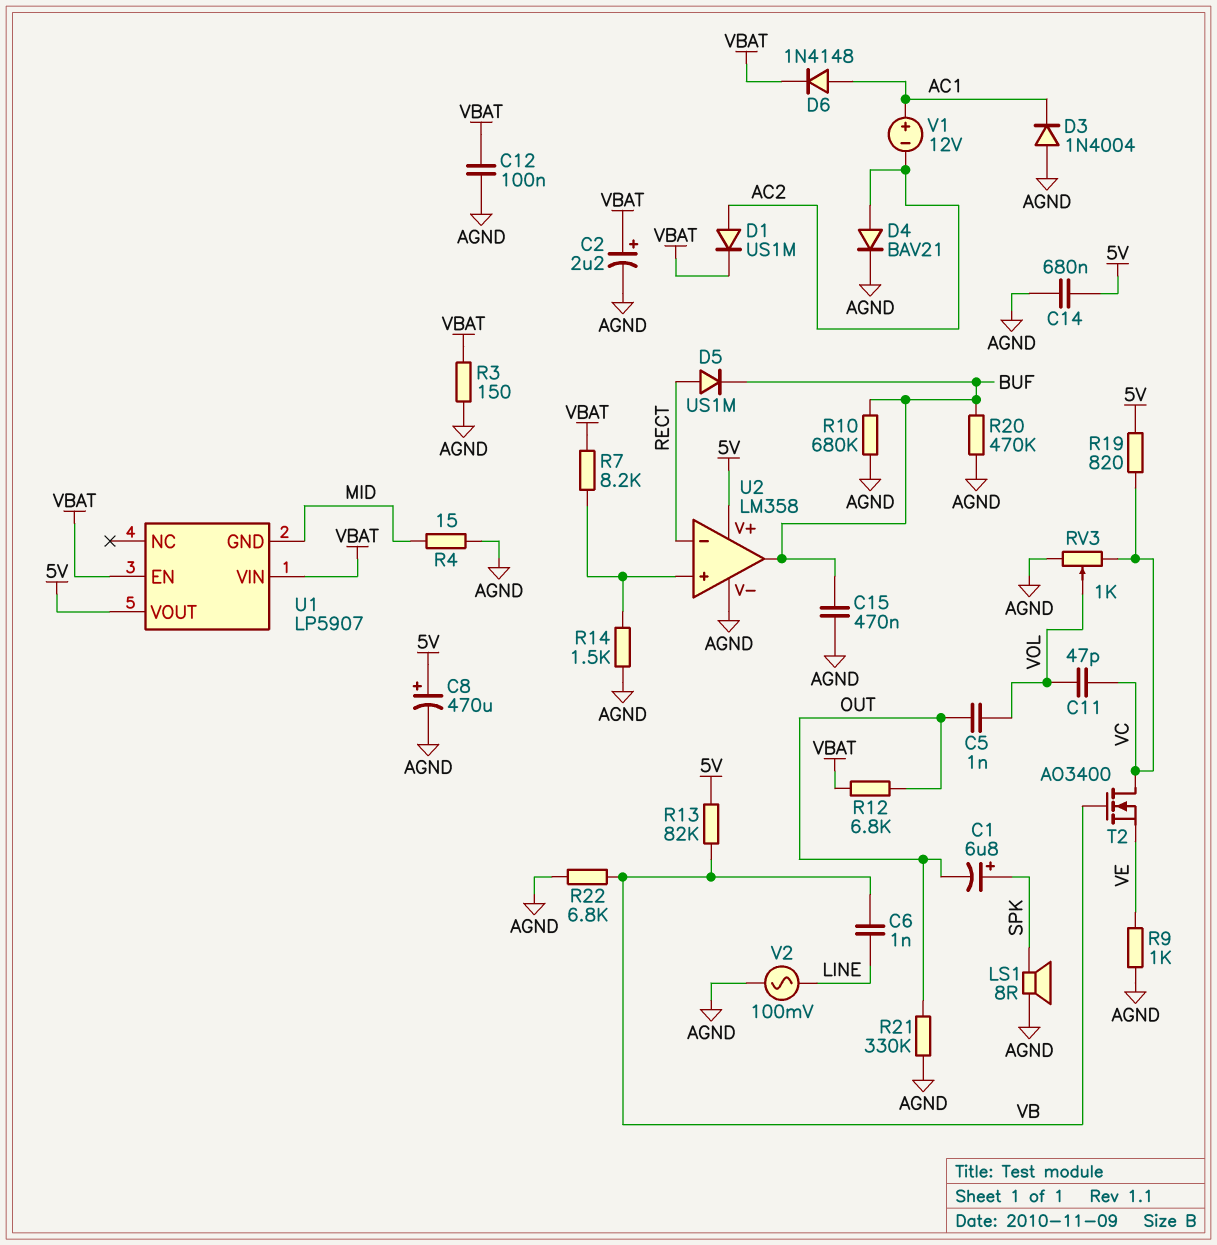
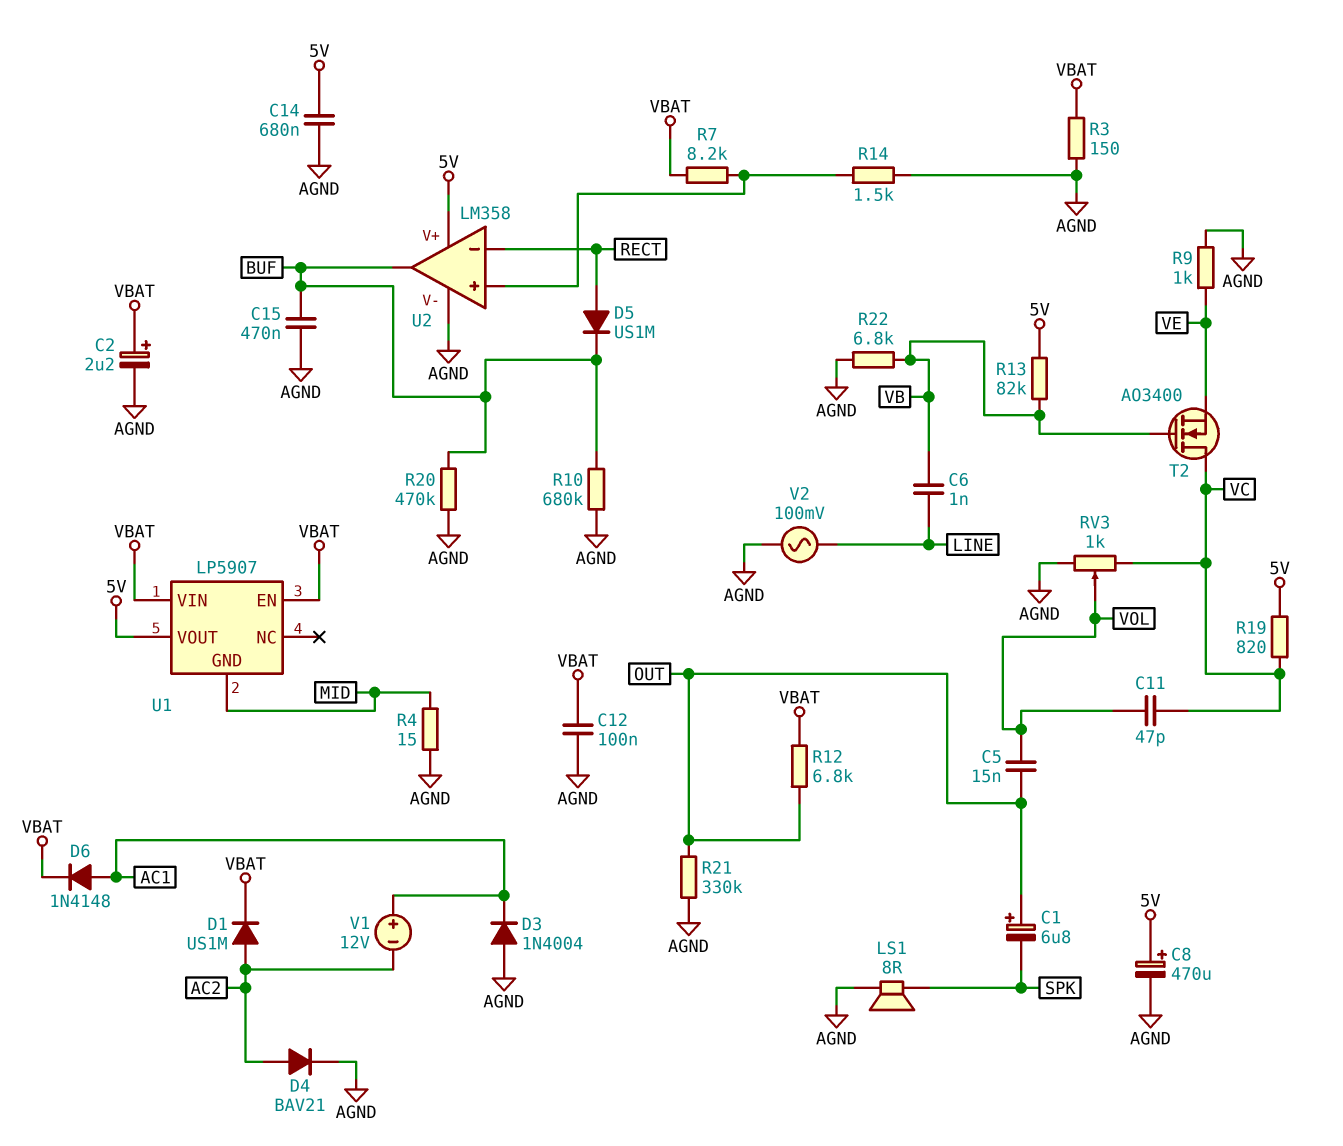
C1: 6.8uF (plus SPK, minus OUT) -> 6.8uF (plus OUT, minus SPK)
C5: 1nF (OUT, VOL) -> 15nF (OUT, VOL)

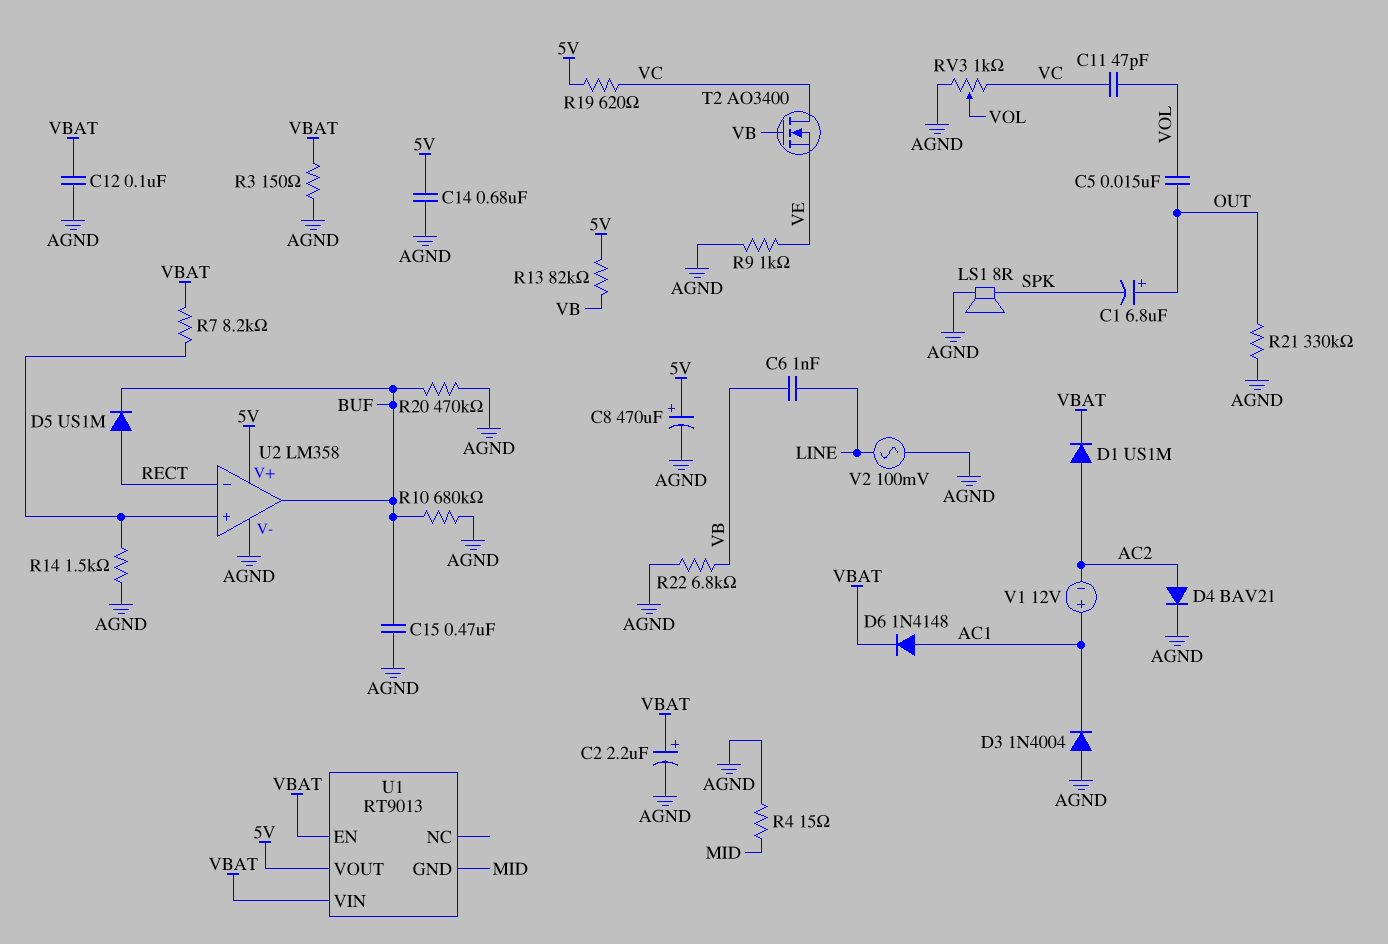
R12: 6.8k (OUT, VBAT) -> none
R19: 820 (5V, VC) -> 620 (5V, VC)
U1: LP5907 -> RT9013

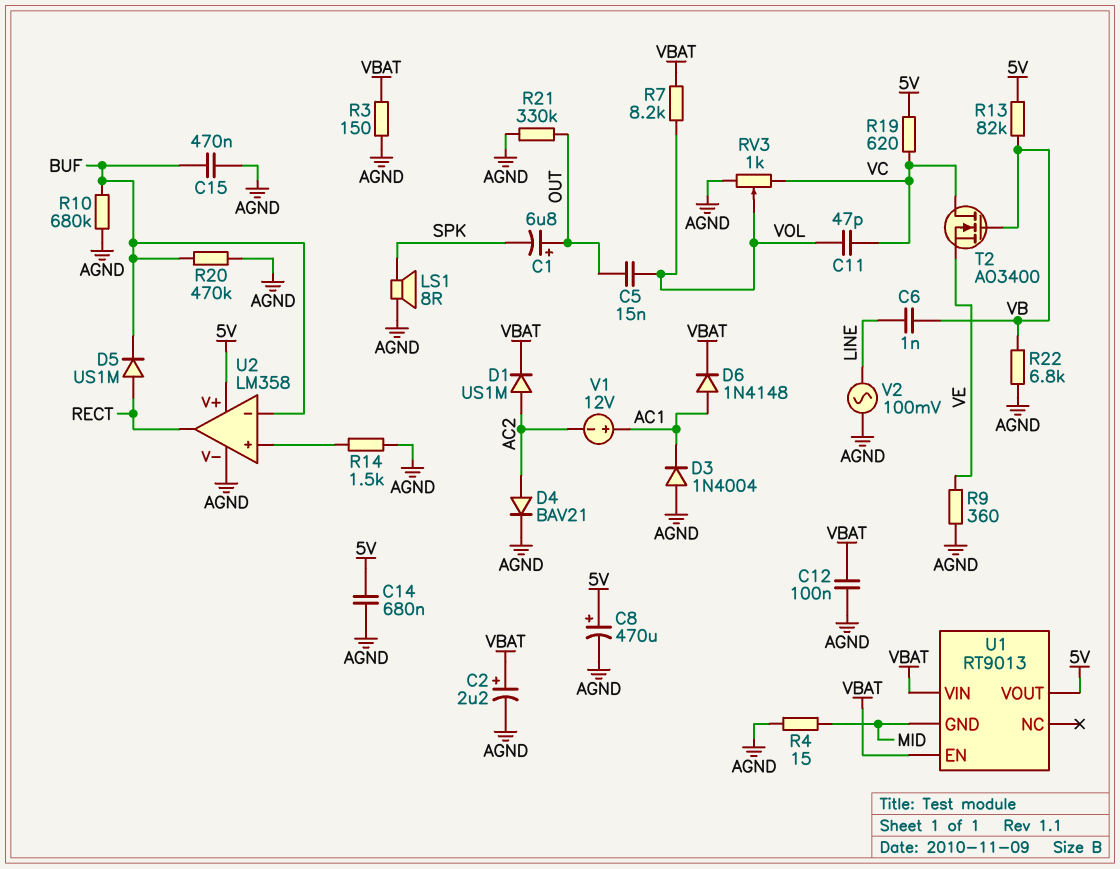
R7: 8.2k (U2/in+, VBAT) -> 8.2k (VBAT, VOL)
R9: 1k (AGND, VE) -> 360 (AGND, VE)
U2 pin in-: RECT -> BUF
U2 pin out: BUF -> RECT

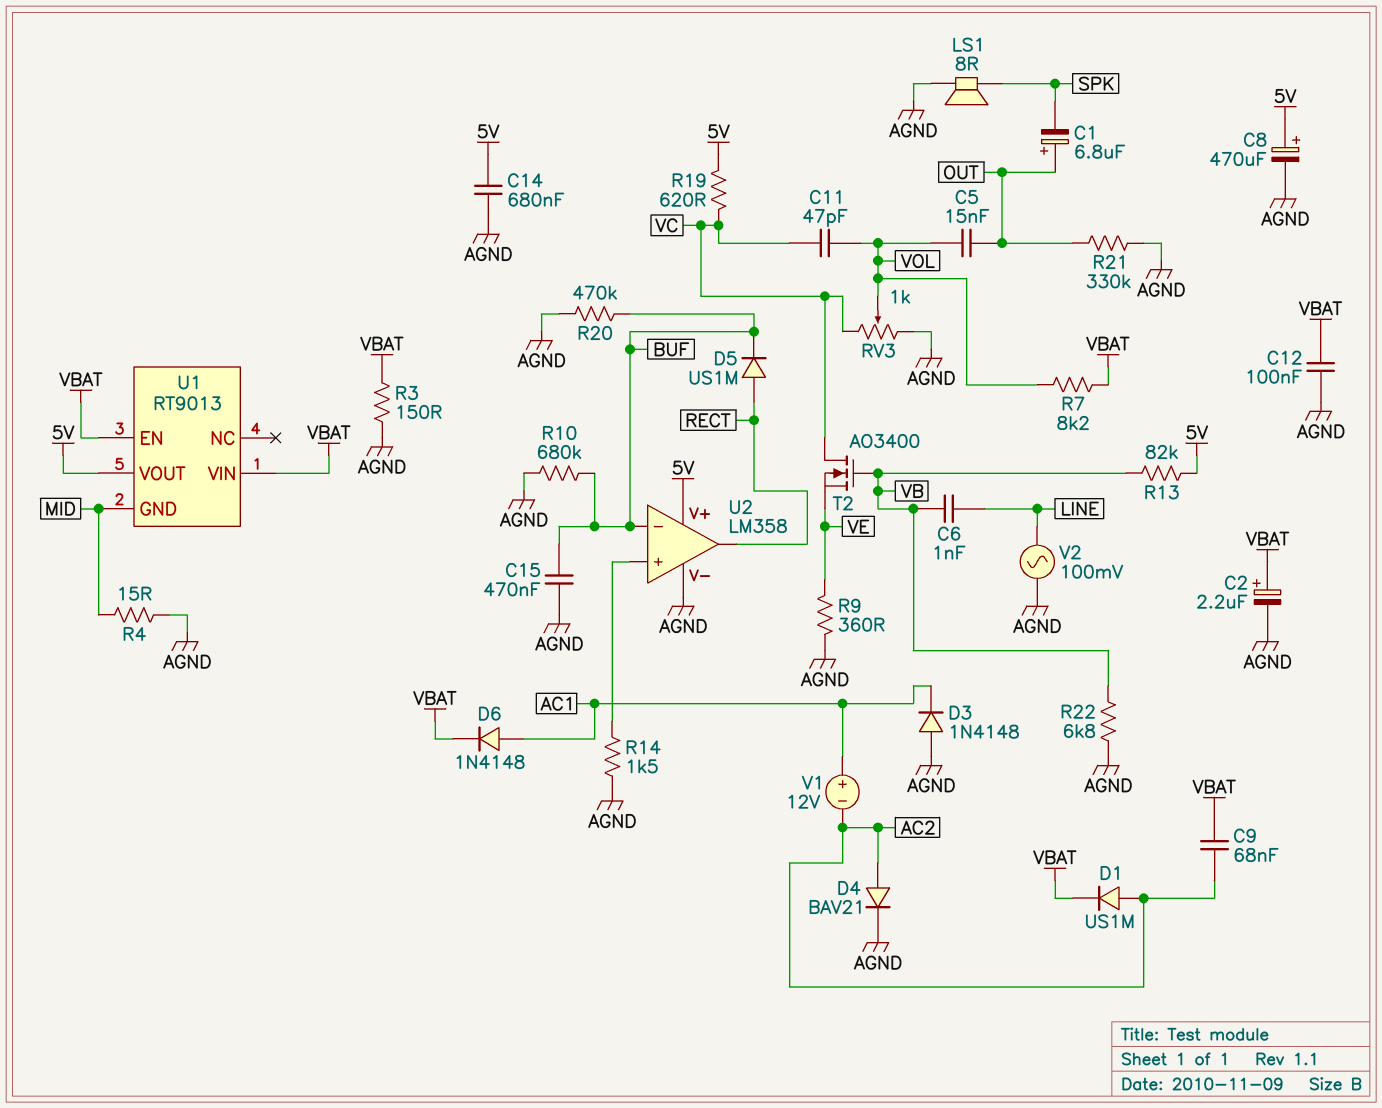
C9: none -> 68nF (AC2, VBAT)
D3: diode 1N4004 (A AGND, K AC1) -> diode 1N4148 (A AGND, K AC1)

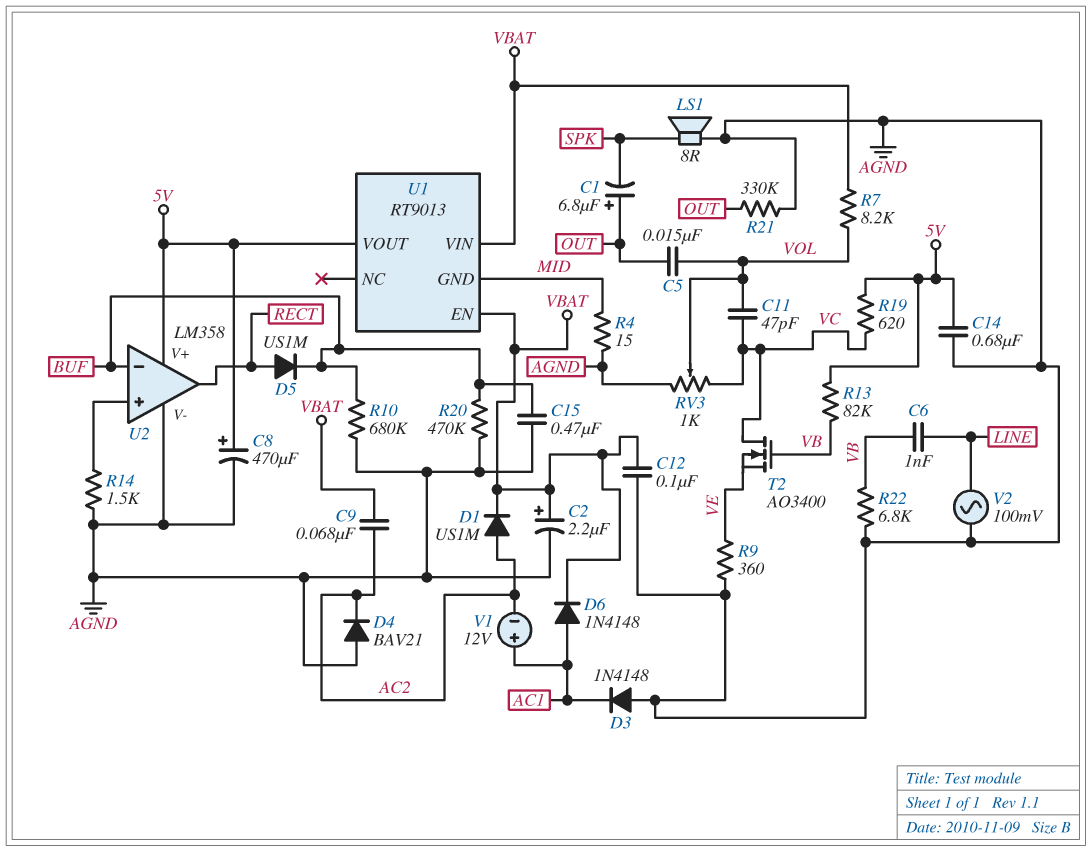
D4: diode BAV21 (A AC2, K AGND) -> diode BAV21 (A AGND, K AC2)
R3: 150 (AGND, VBAT) -> none

